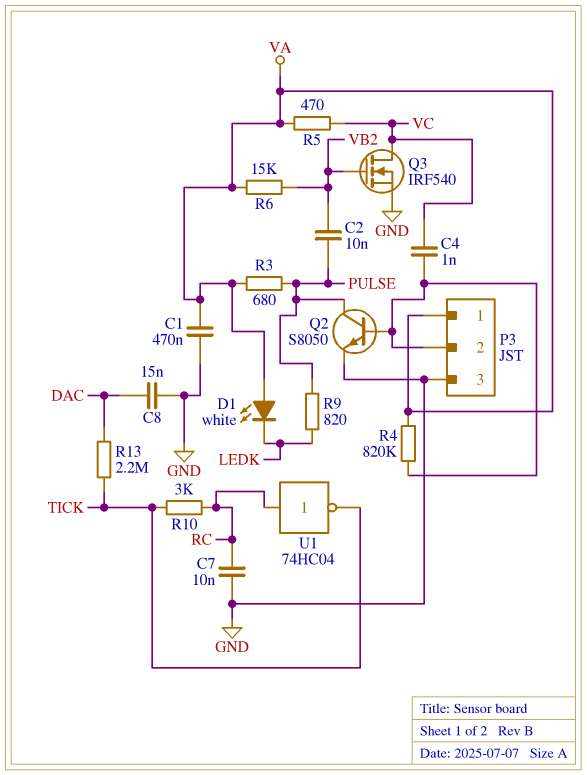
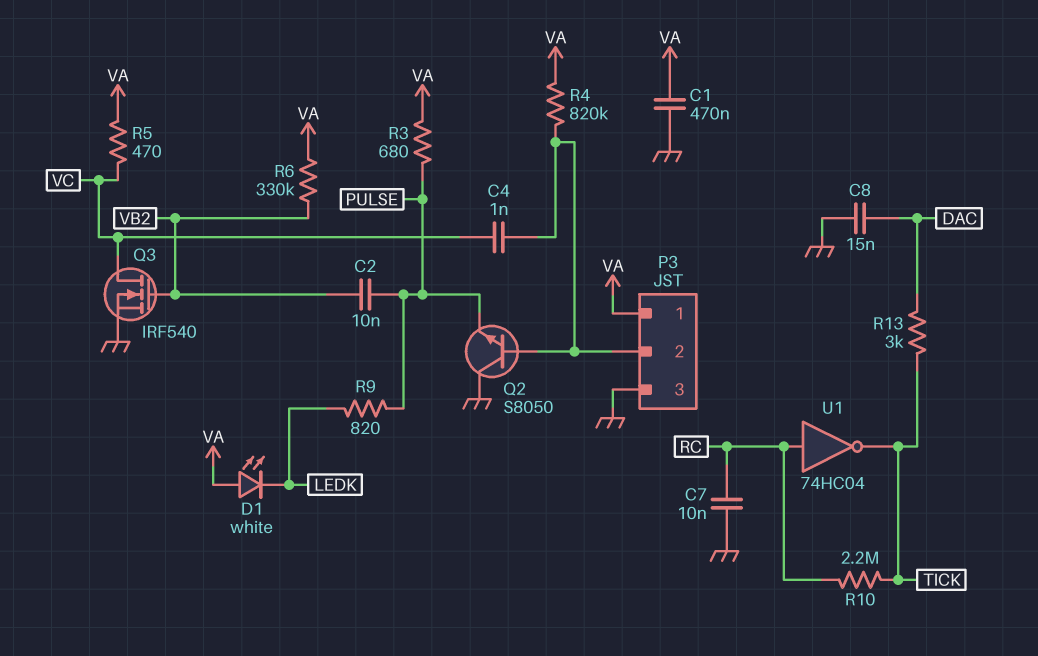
Q2: NPN S8050 (B P3/2, C PULSE, E GND) -> NPN S8050 (B P3/2, C GND, E PULSE)
R6: 15k (VA, VB2) -> 330k (VA, VB2)
R10: 3k (RC, TICK) -> 2.2M (RC, TICK)
R13: 2.2M (DAC, TICK) -> 3k (DAC, TICK)

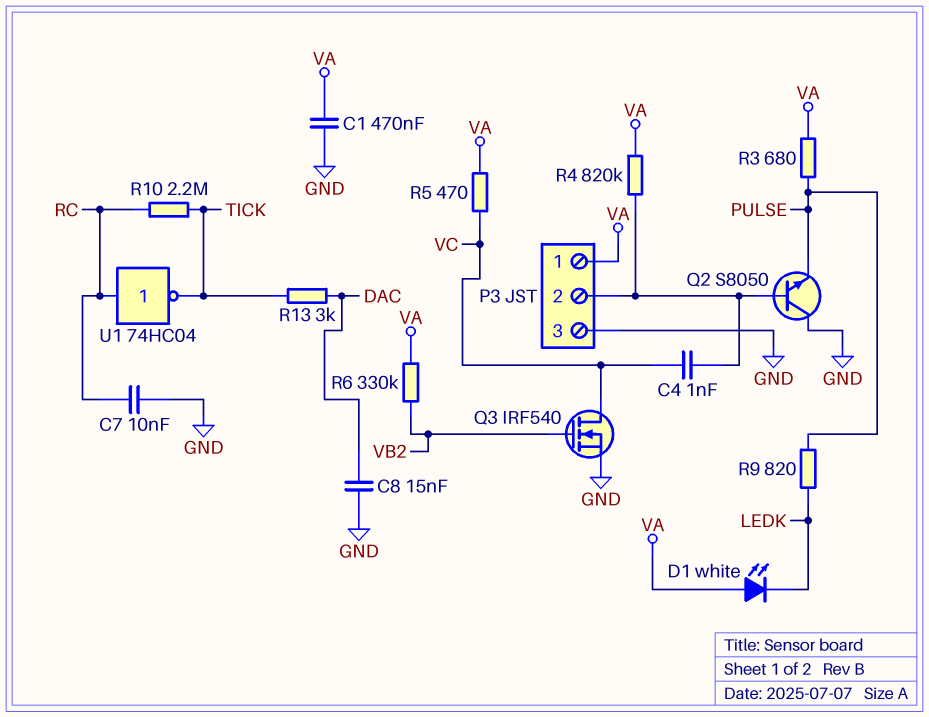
C2: 10nF (PULSE, VB2) -> none

